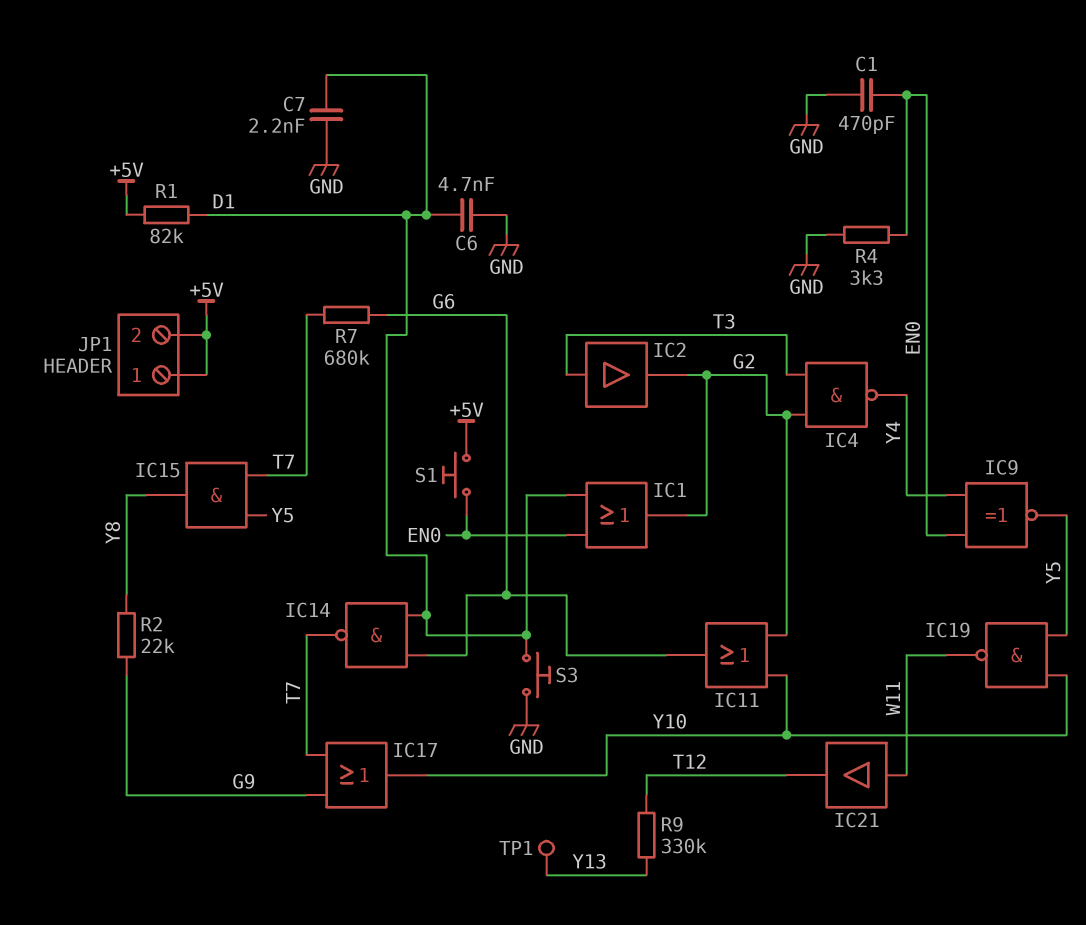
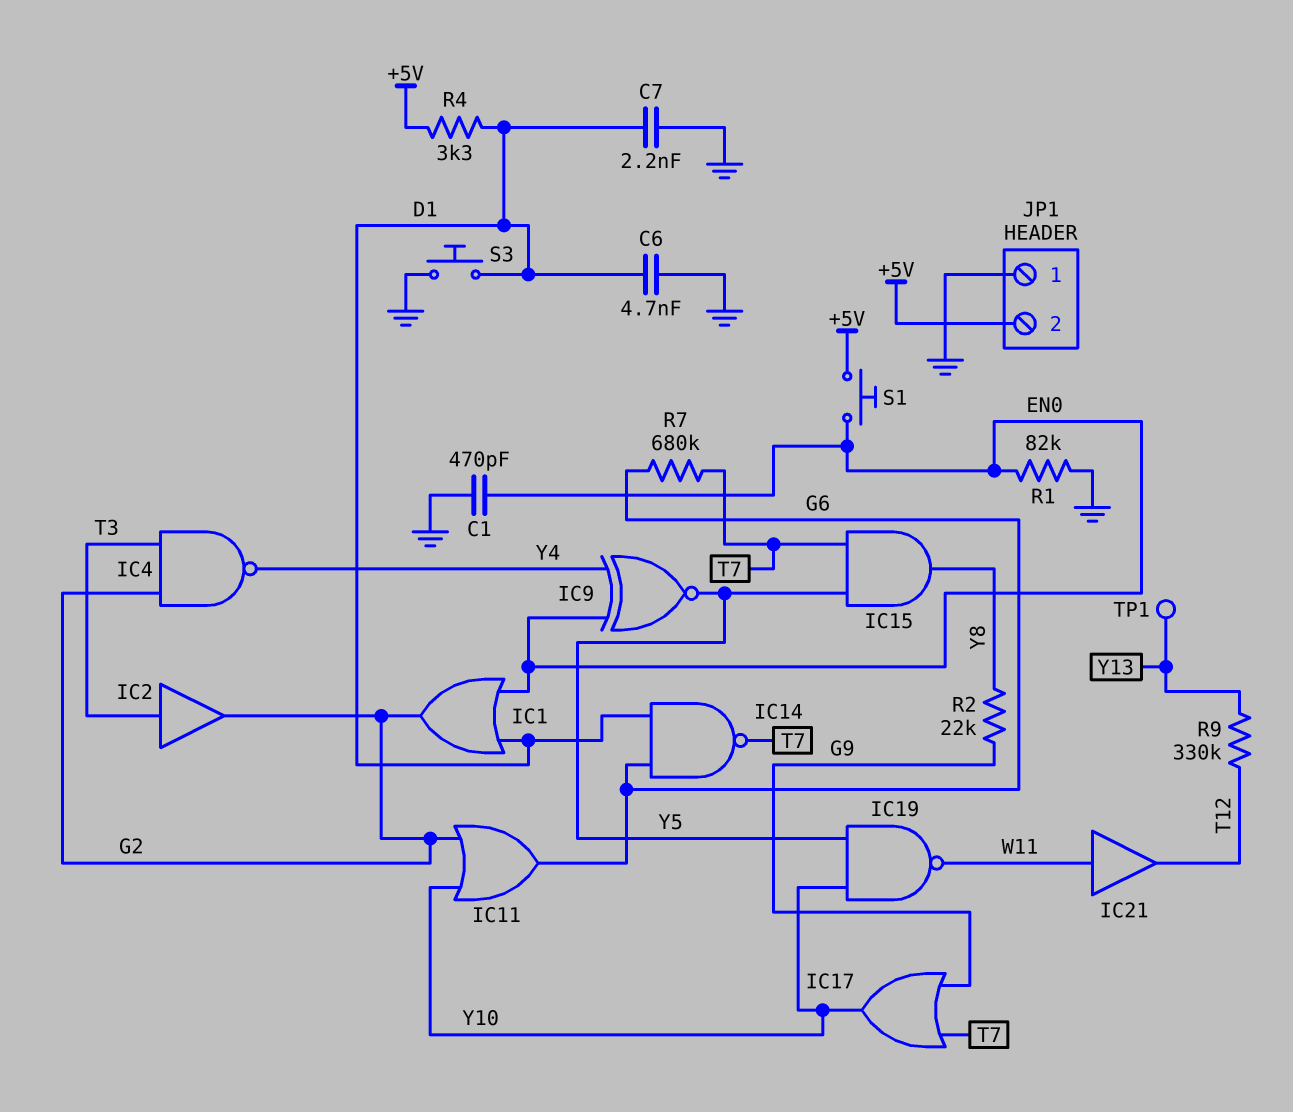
JP1 pin 1: +5V -> GND
R1: 82k (+5V, D1) -> 82k (EN0, GND)
R4: 3.3k (EN0, GND) -> 3.3k (+5V, D1)

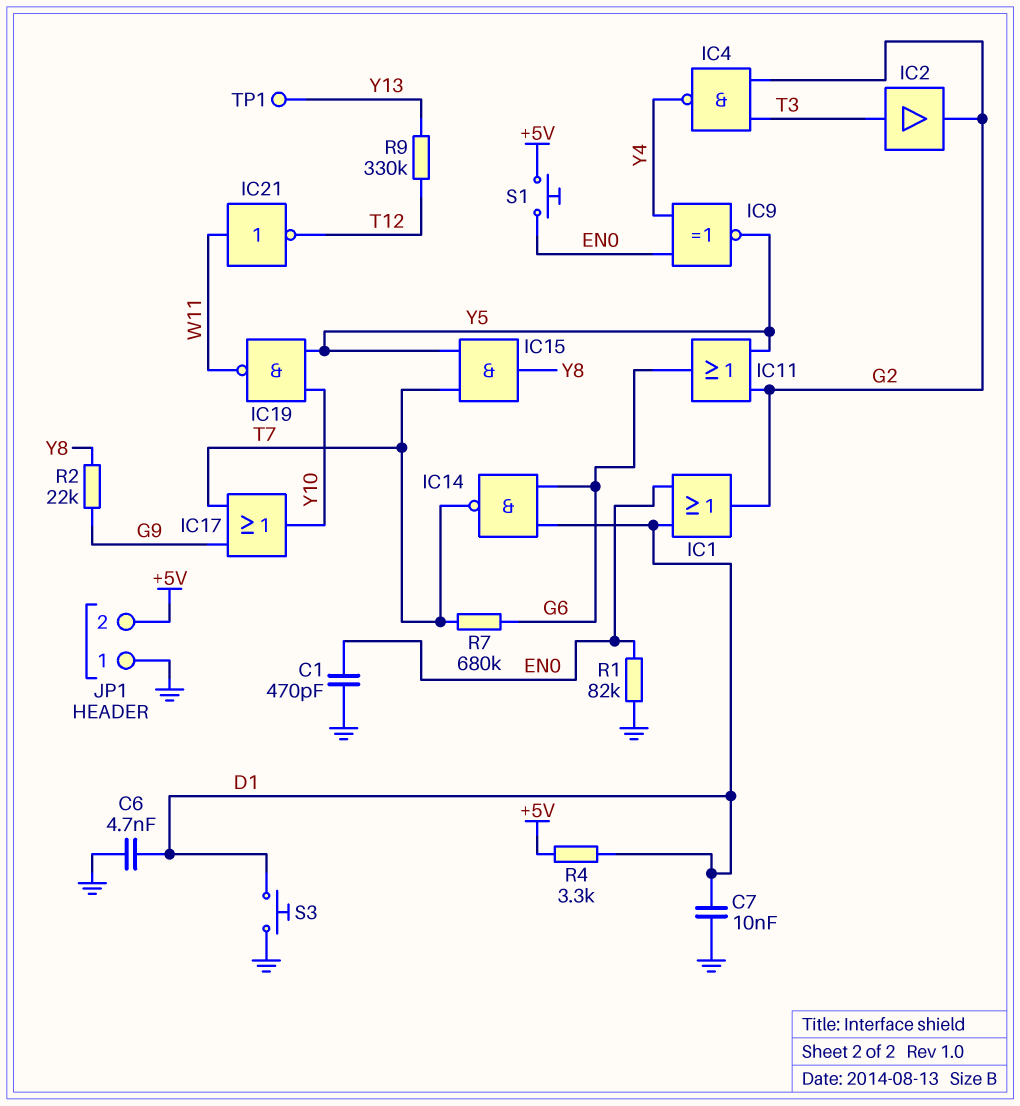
C7: 2.2nF (D1, GND) -> 10nF (D1, GND)
IC11: OR (in G2, in Y10, out G6) -> OR (in G2, in Y5, out G6)
IC21: buffer (in W11, out T12) -> NOT (in W11, out T12)

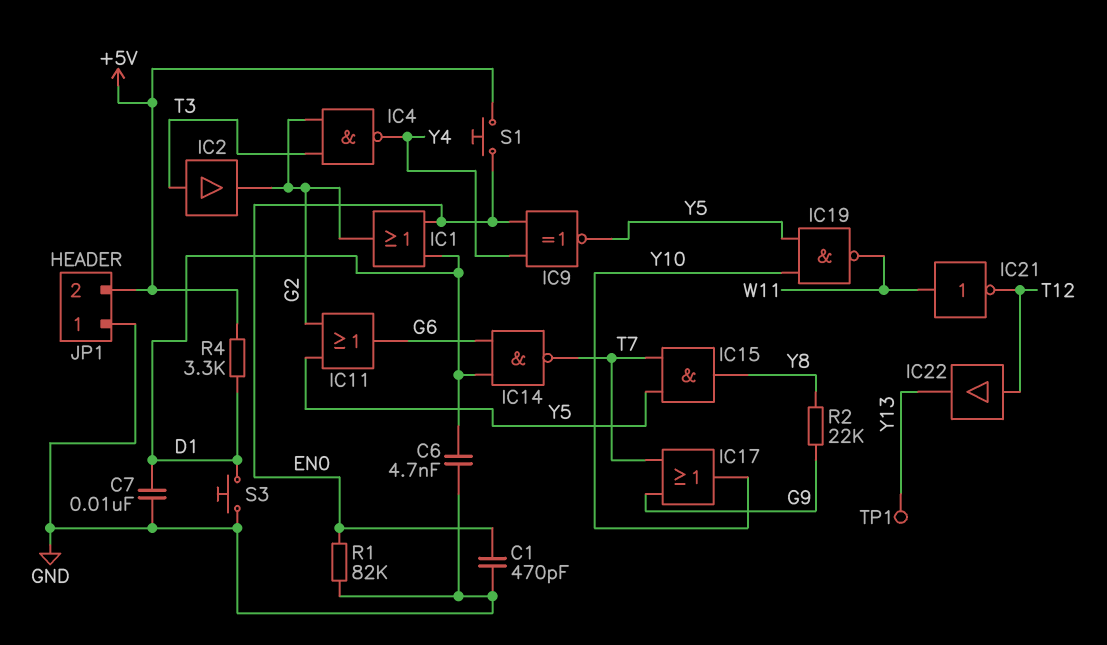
IC22: none -> buffer (in T12, out Y13)
R7: 680k (G6, T7) -> none
R9: 330k (T12, Y13) -> none

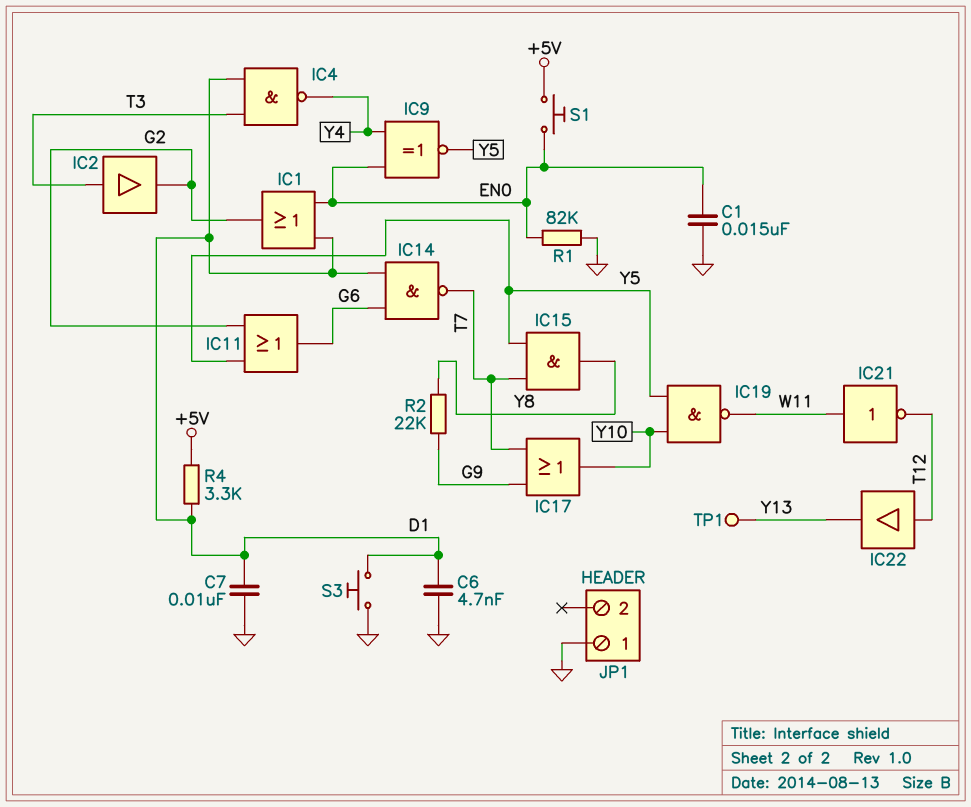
C1: 470pF (EN0, GND) -> 15nF (EN0, GND)
IC4: NAND (in G2, in T3, out Y4) -> NAND (in D1, in T3, out Y4)
JP1 pin 2: +5V -> none

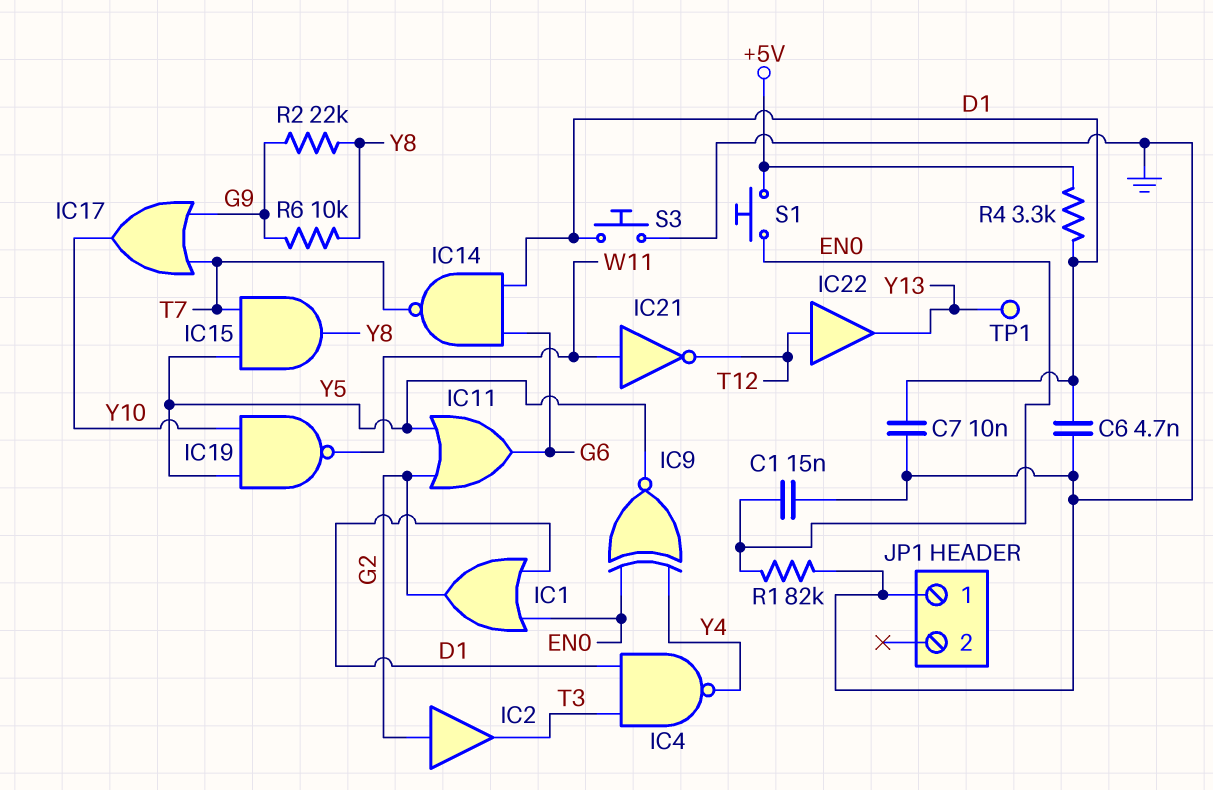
IC2: buffer (in T3, out G2) -> buffer (in G2, out T3)
R6: none -> 10k (G9, Y8)

